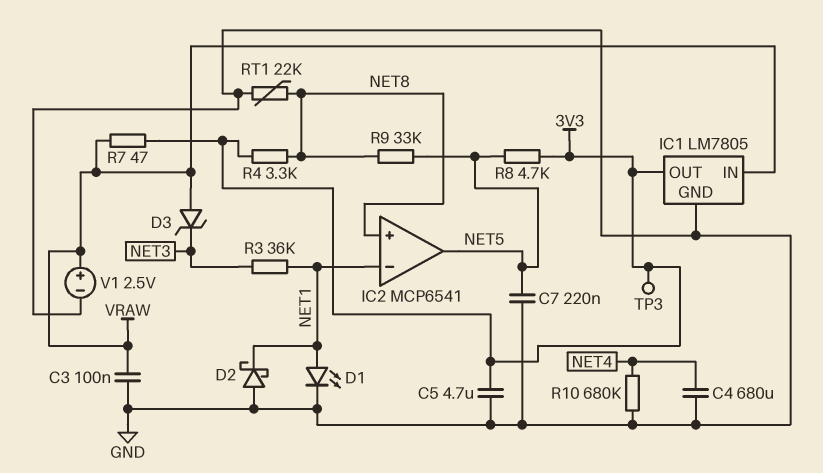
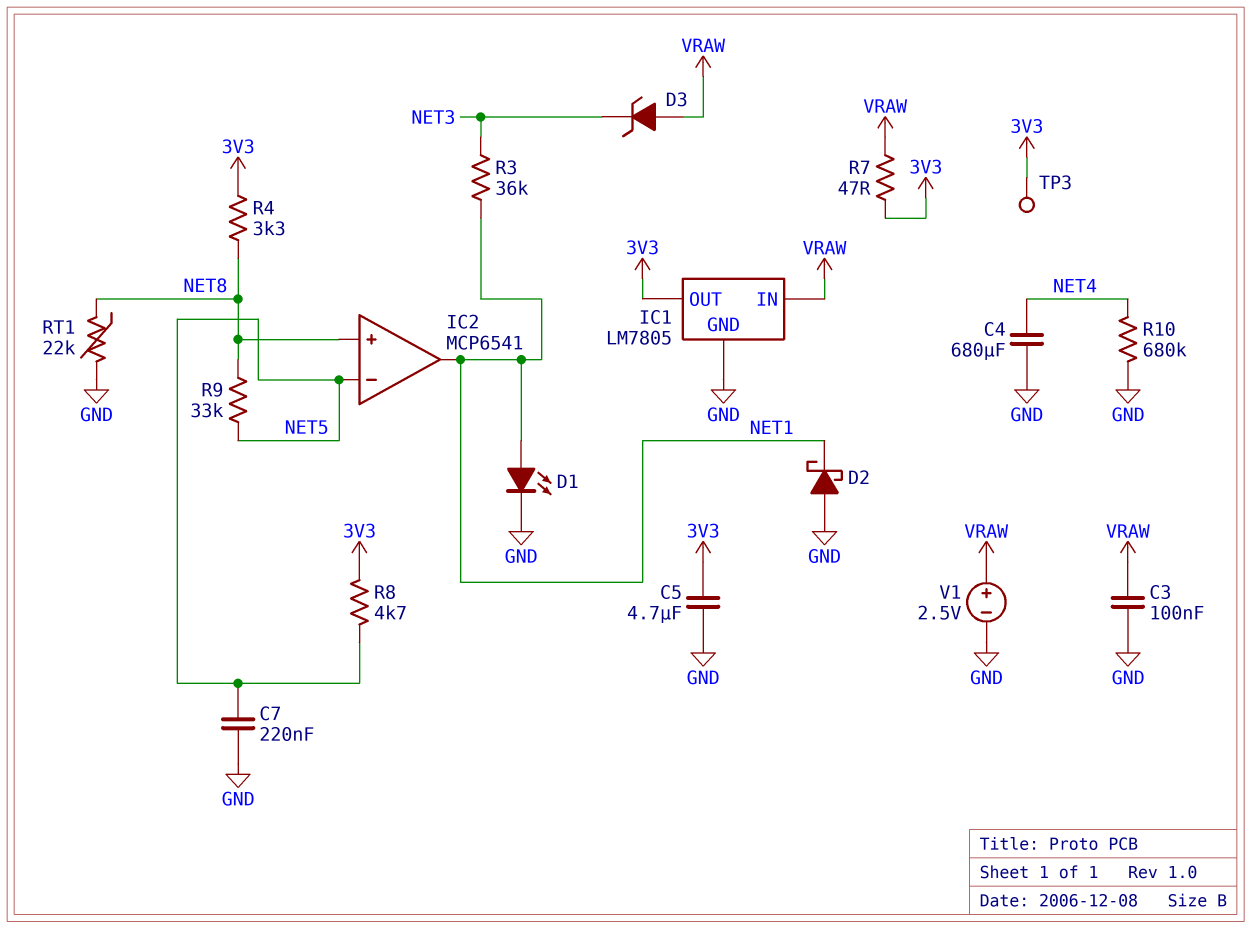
IC2 pin in-: NET1 -> NET5
IC2 pin out: NET5 -> NET1

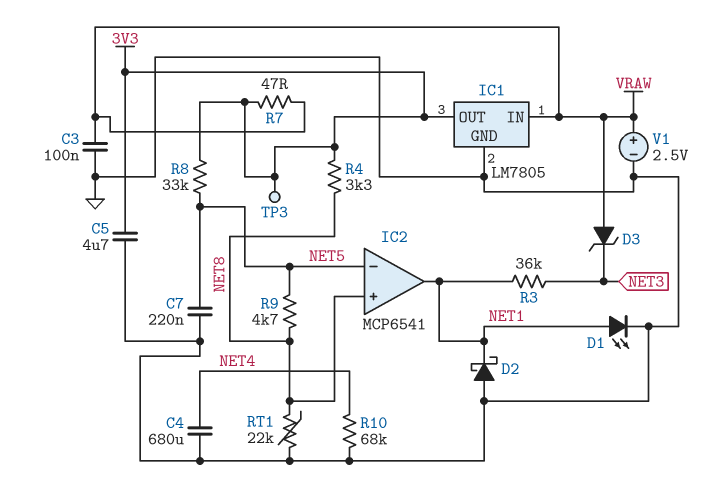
R8: 4.7k (3V3, NET5) -> 33k (3V3, NET5)
R9: 33k (NET5, NET8) -> 4.7k (NET5, NET8)
R10: 680k (GND, NET4) -> 68k (GND, NET4)

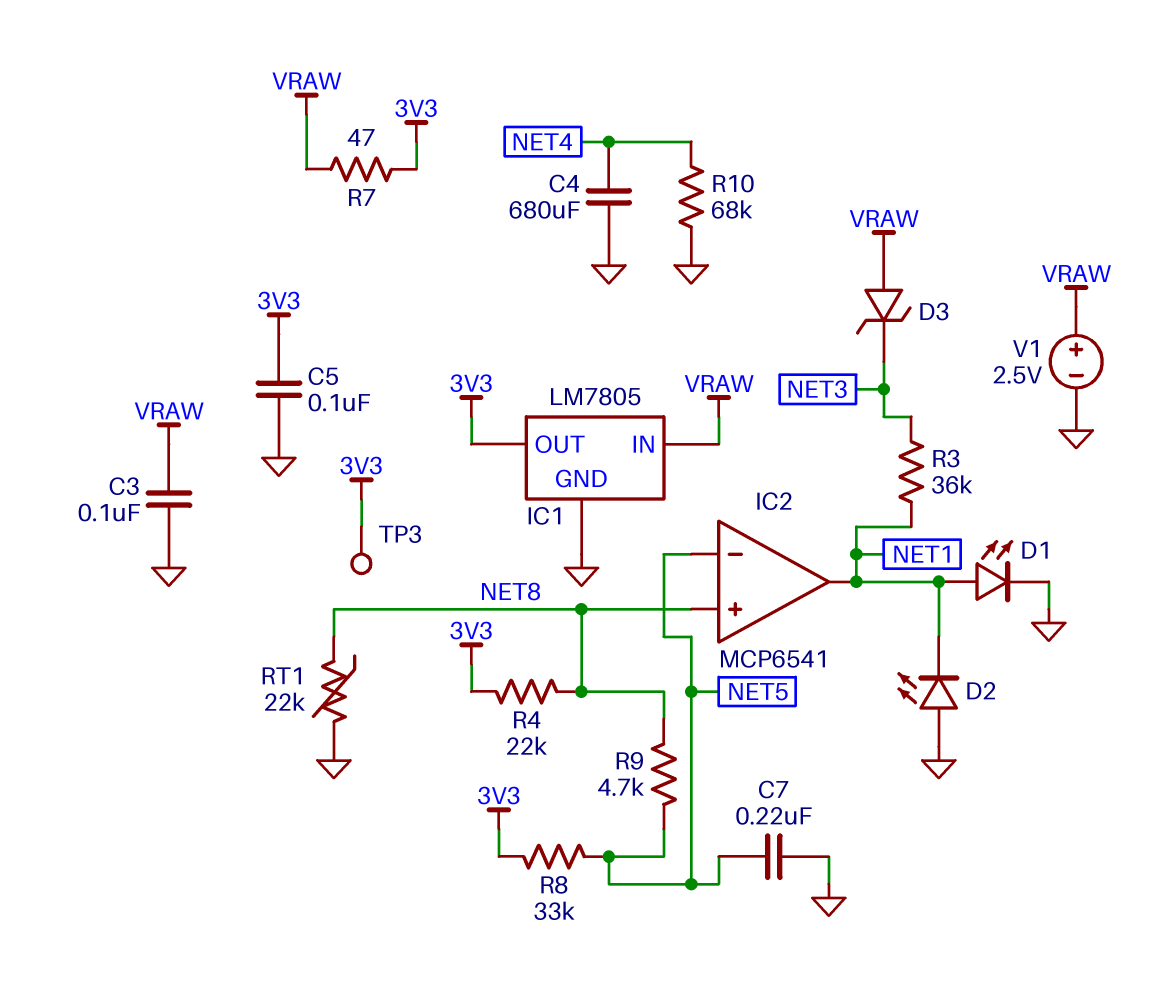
C5: 4.7uF (3V3, GND) -> 100nF (3V3, GND)
D2: schottky (A GND, K NET1) -> LED (A GND, K NET1)
R4: 3.3k (3V3, NET8) -> 22k (3V3, NET8)

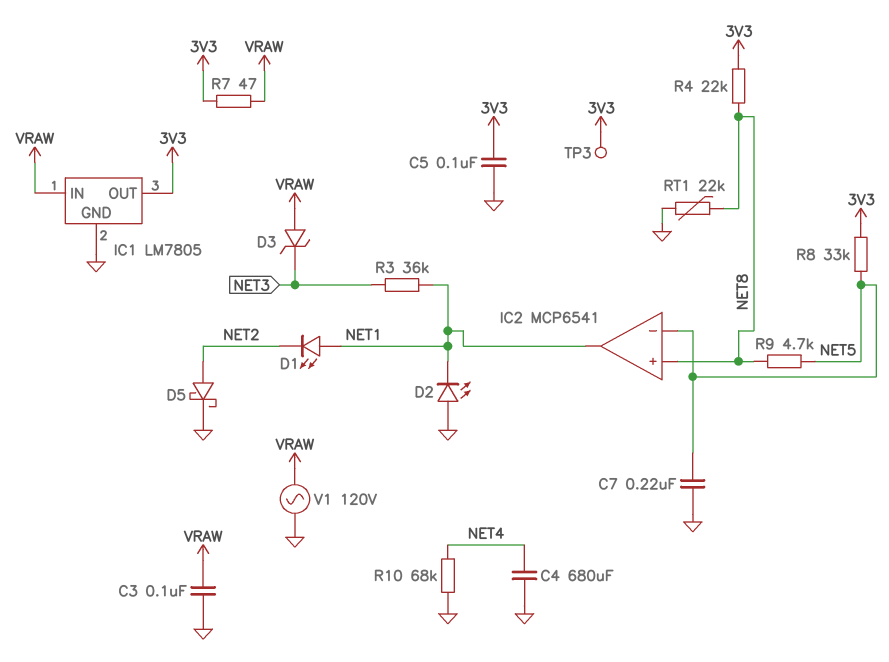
D1: LED (A NET1, K GND) -> LED (A NET1, K NET2)
D5: none -> schottky (A NET2, K GND)
V1: 2.5V (plus VRAW, minus GND) -> AC 120V (GND, VRAW)

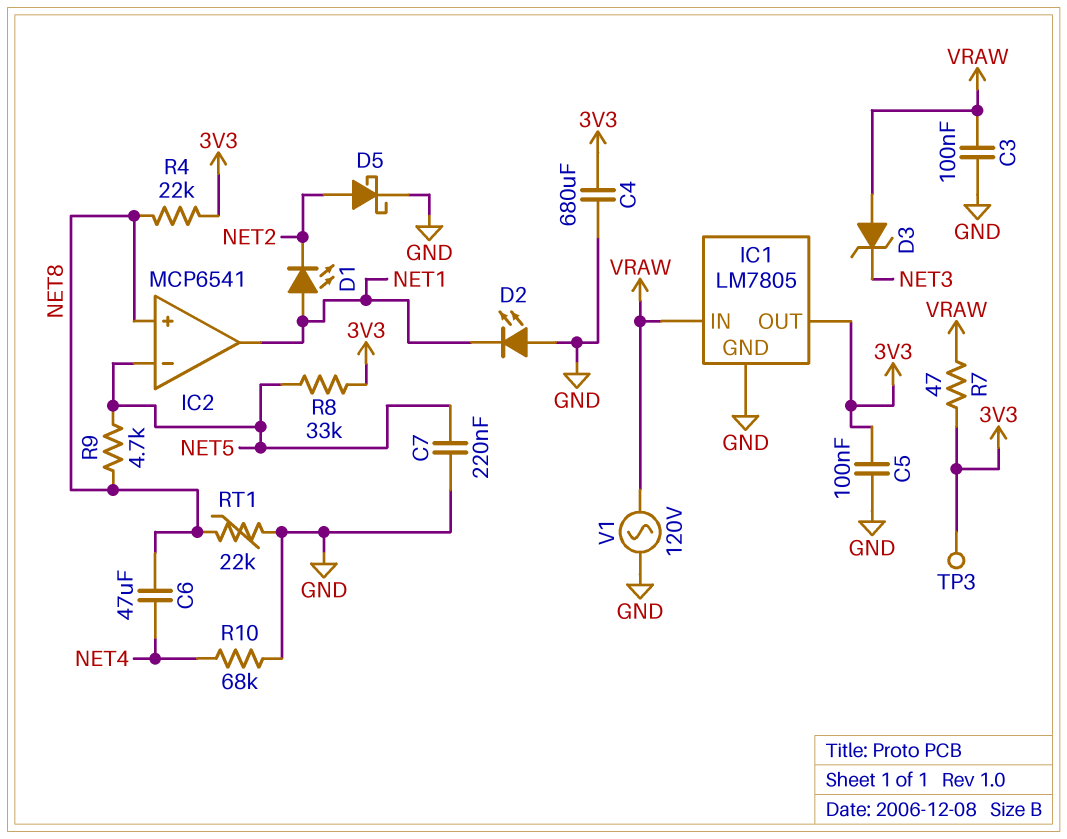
C4: 680uF (GND, NET4) -> 680uF (3V3, GND)
C6: none -> 47uF (NET4, NET8)
R3: 36k (NET1, NET3) -> none

